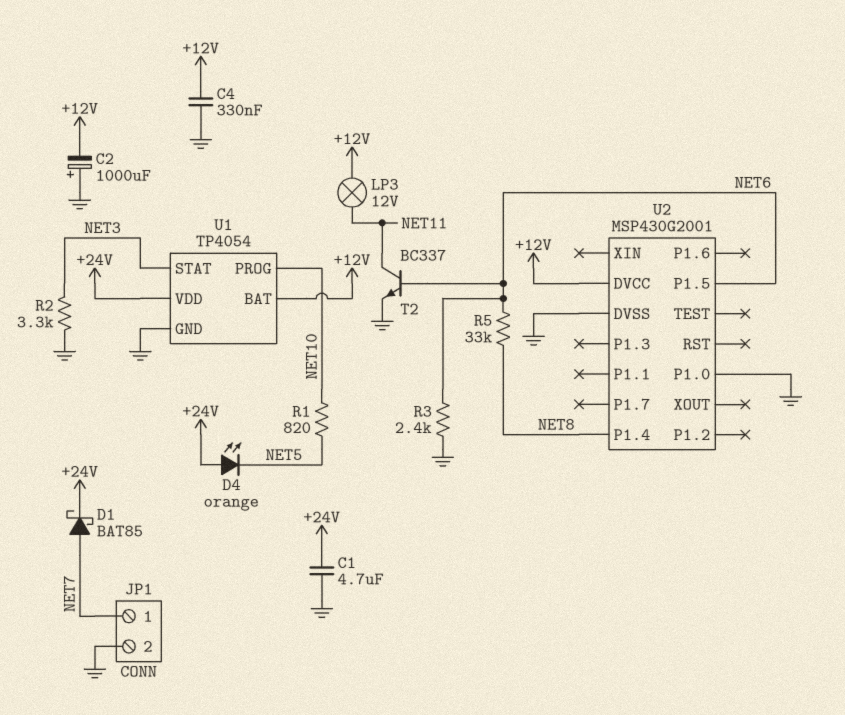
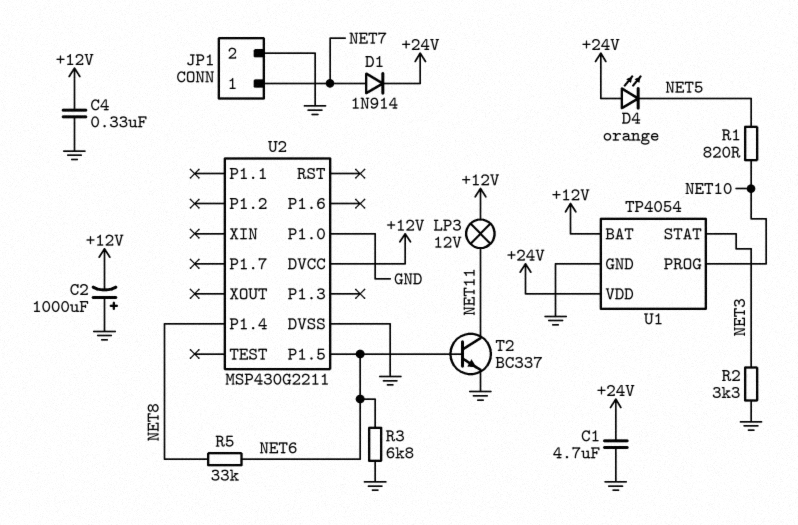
D1: schottky BAT85 (A NET7, K +24V) -> diode 1N914 (A NET7, K +24V)
R3: 2.4k (GND, NET6) -> 6.8k (GND, NET6)
U2: MSP430G2001 -> MSP430G2211

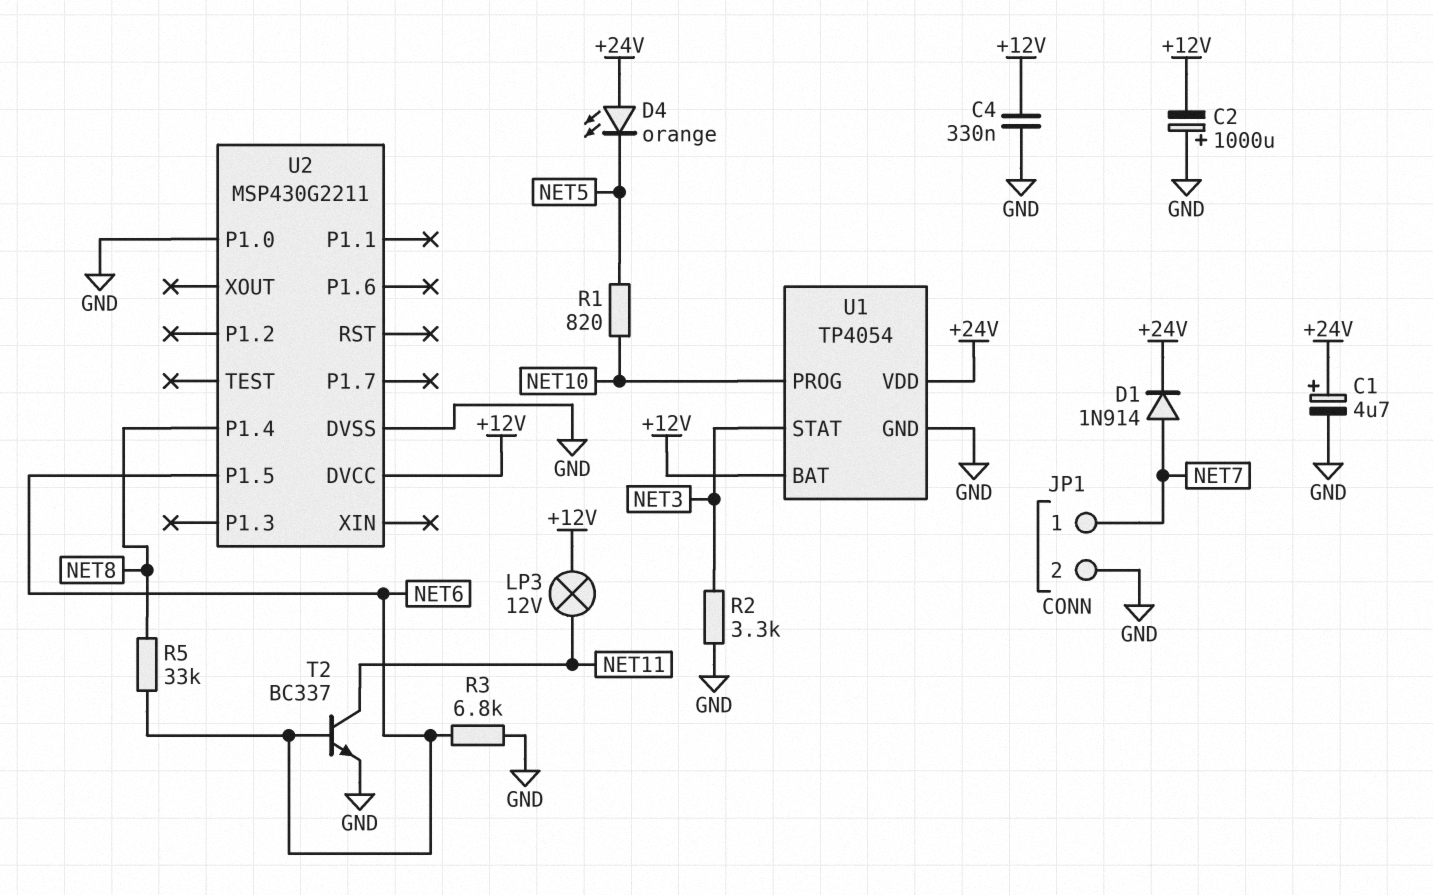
C1: 4.7uF (+24V, GND) -> 4.7uF (plus +24V, minus GND)

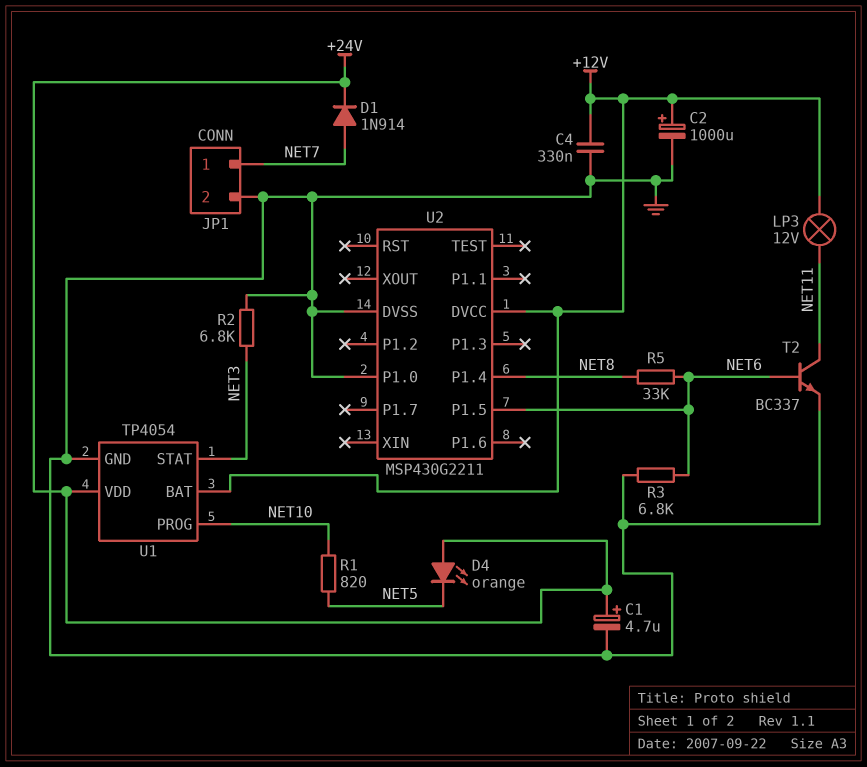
C2: 1000uF (plus GND, minus +12V) -> 1000uF (plus +12V, minus GND)
R2: 3.3k (GND, NET3) -> 6.8k (GND, NET3)

